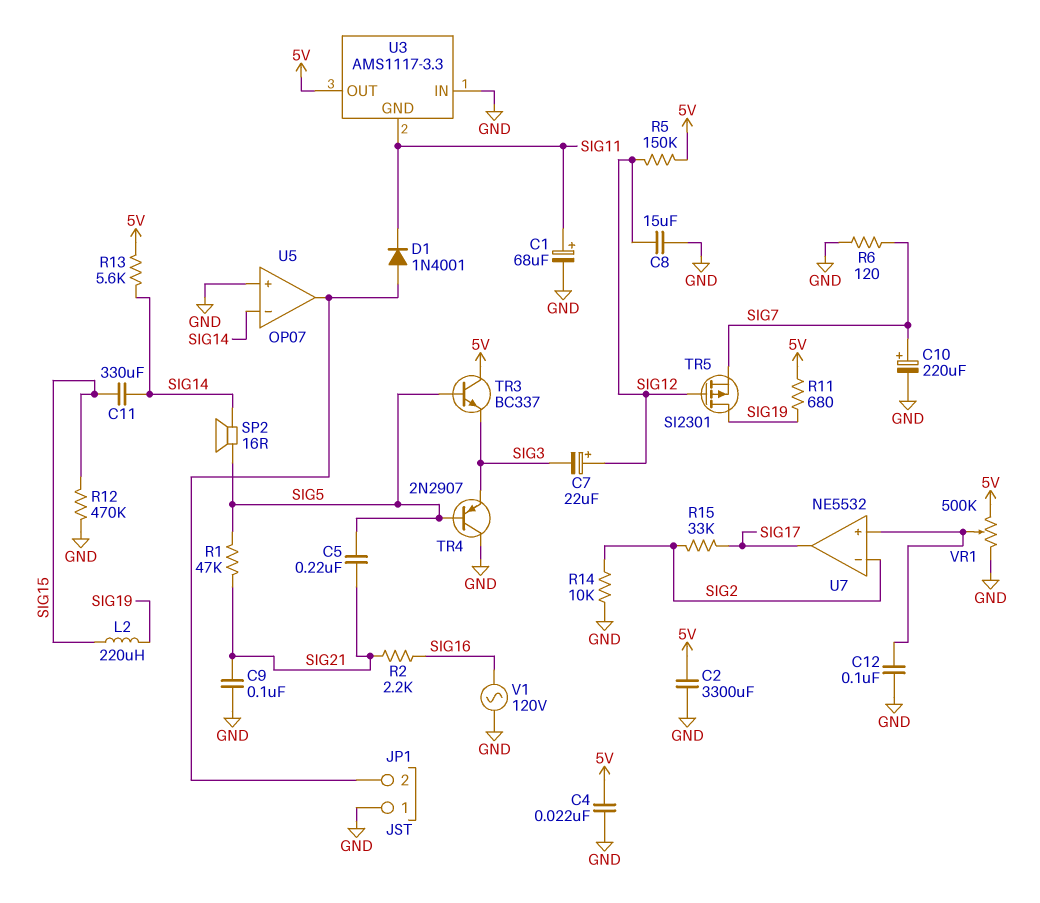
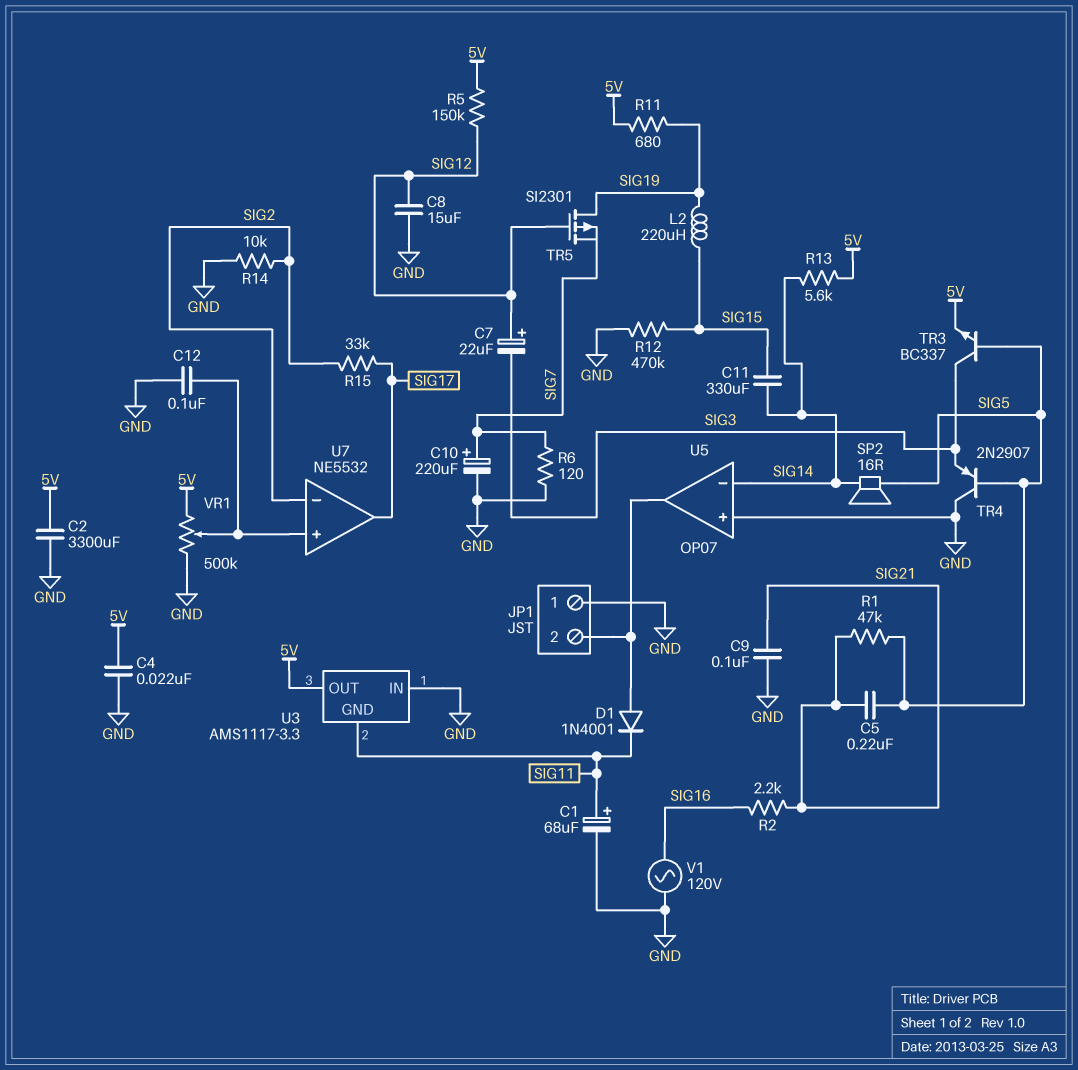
TR3: NPN BC337 (B SIG5, C 5V, E SIG3) -> NPN BC337 (B SIG5, C SIG3, E 5V)

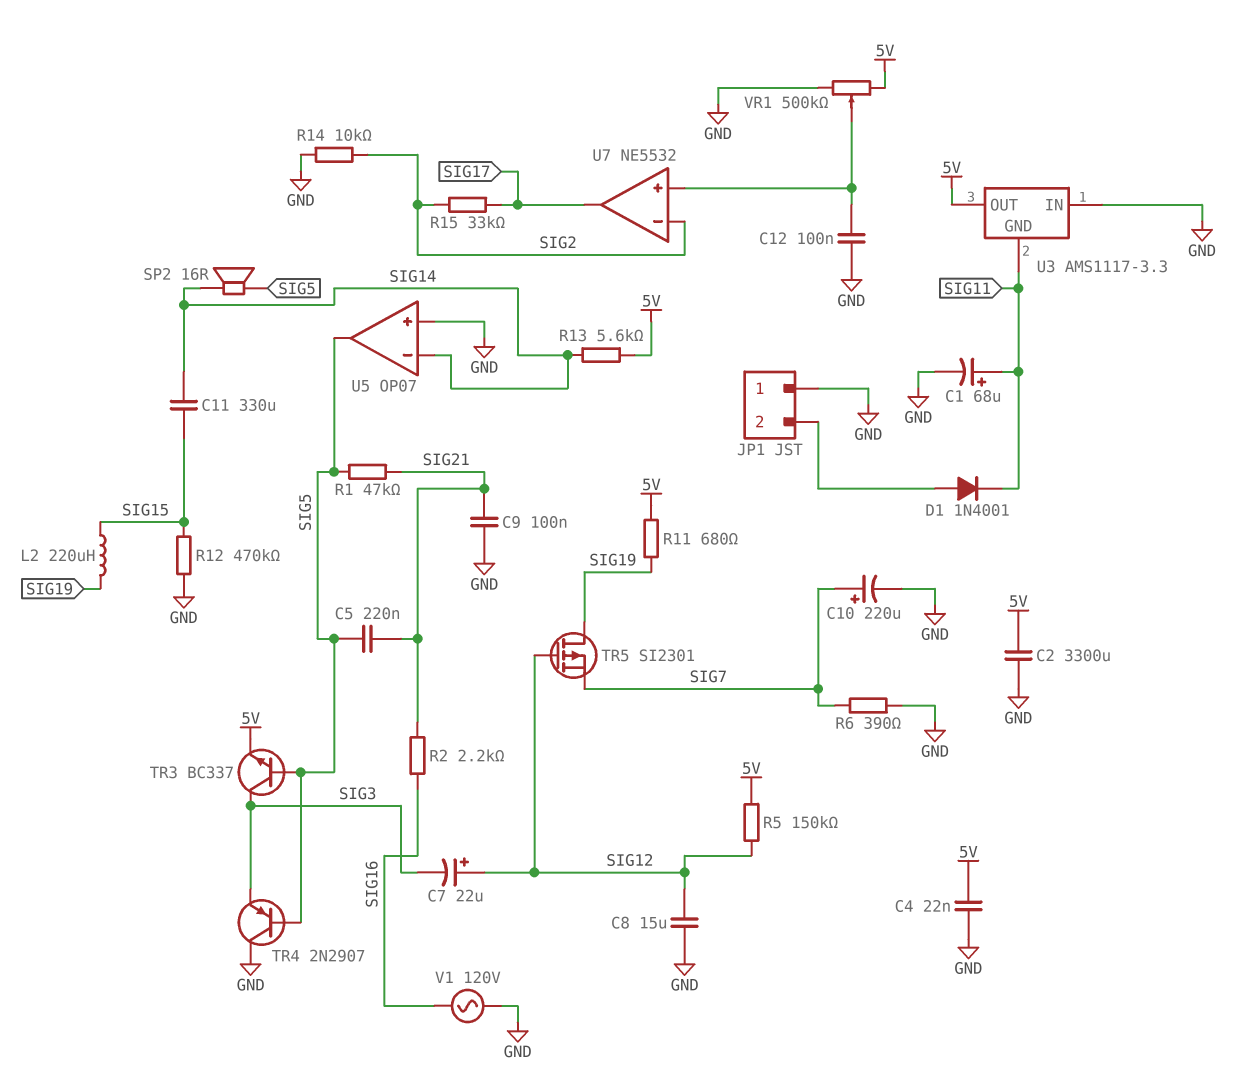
R6: 120 (GND, SIG7) -> 390 (GND, SIG7)
U5 pin out: JP1/2 -> SIG5

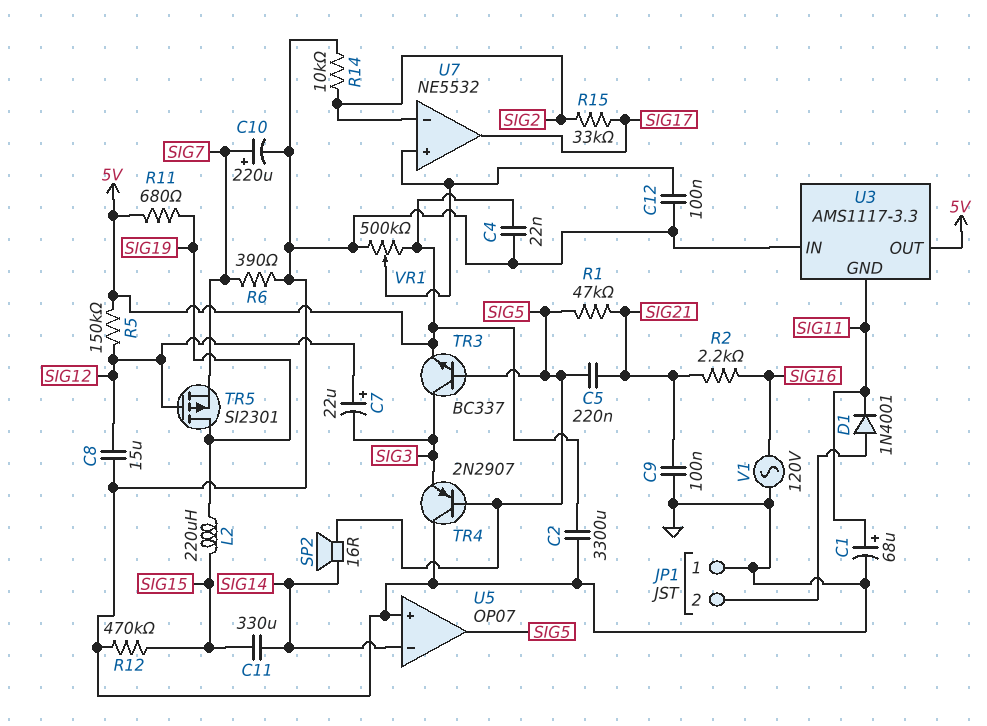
R13: 5.6k (5V, SIG14) -> none

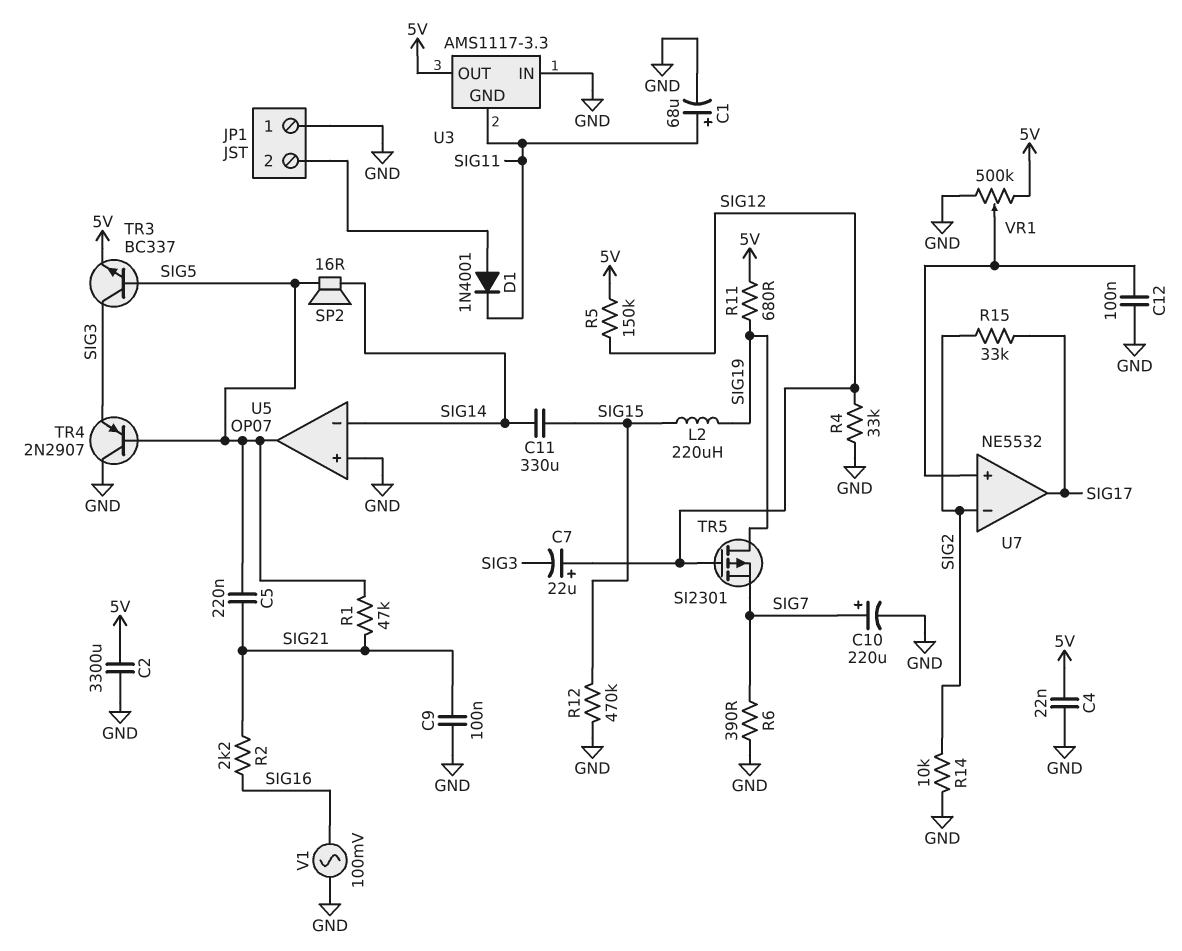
C8: 15uF (GND, SIG12) -> none
R4: none -> 33k (GND, SIG12)
V1: AC 120V (GND, SIG16) -> AC 100mV (GND, SIG16)

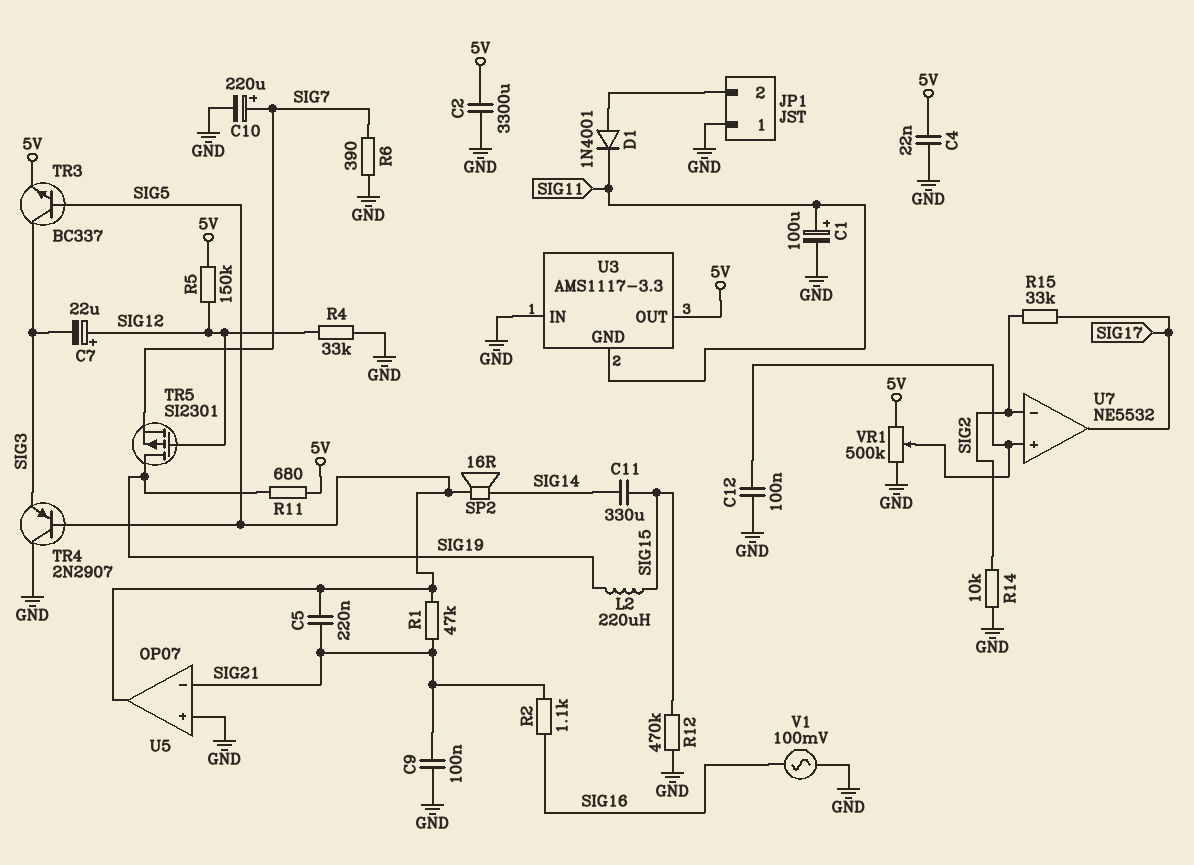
C1: 68uF (plus SIG11, minus GND) -> 100uF (plus SIG11, minus GND)
R2: 2.2k (SIG16, SIG21) -> 1.1k (SIG16, SIG21)
U5 pin in-: SIG14 -> SIG21

